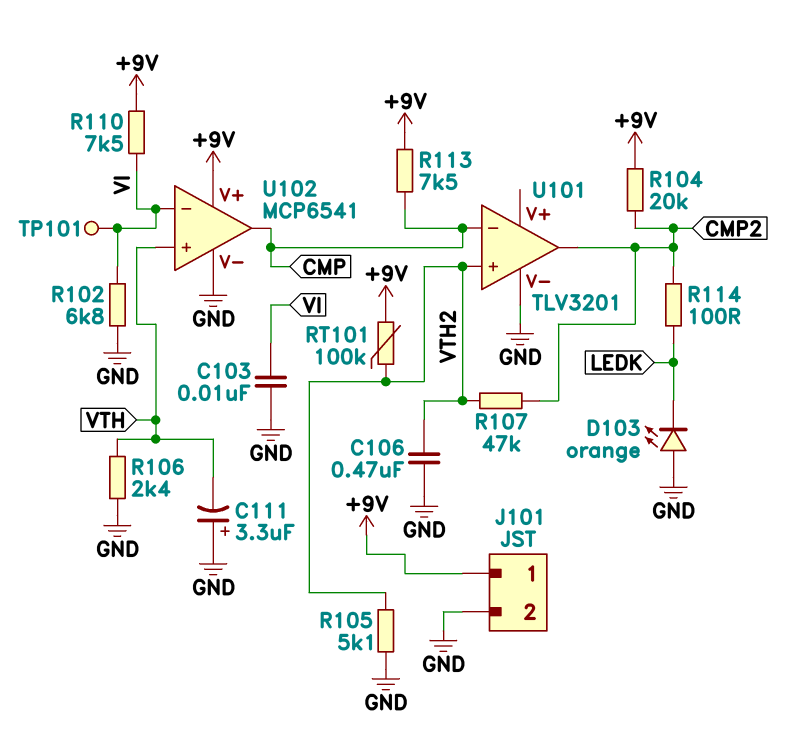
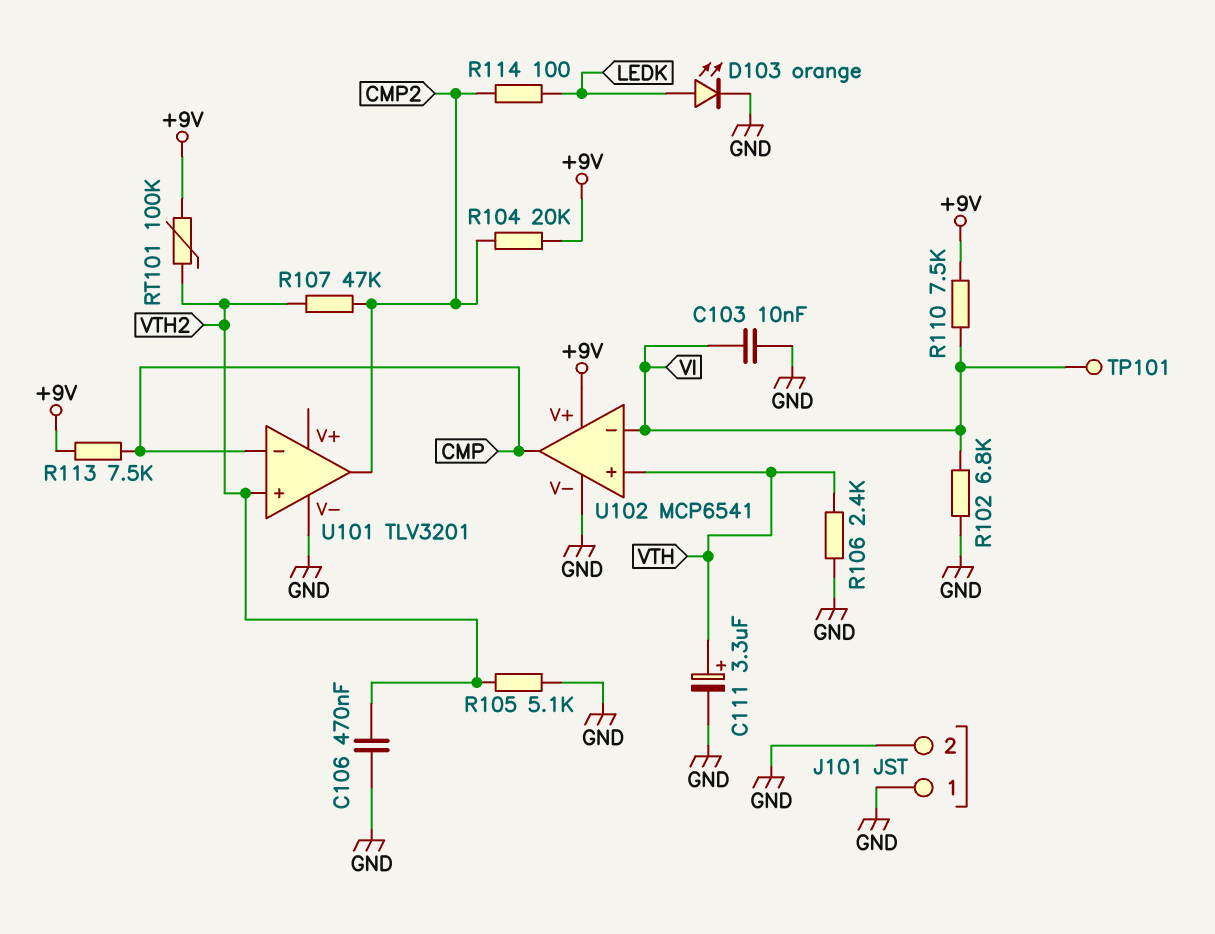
C111: 3.3uF (plus GND, minus VTH) -> 3.3uF (plus VTH, minus GND)
D103: LED orange (A GND, K LEDK) -> LED orange (A LEDK, K GND)
J101 pin 1: +9V -> GND

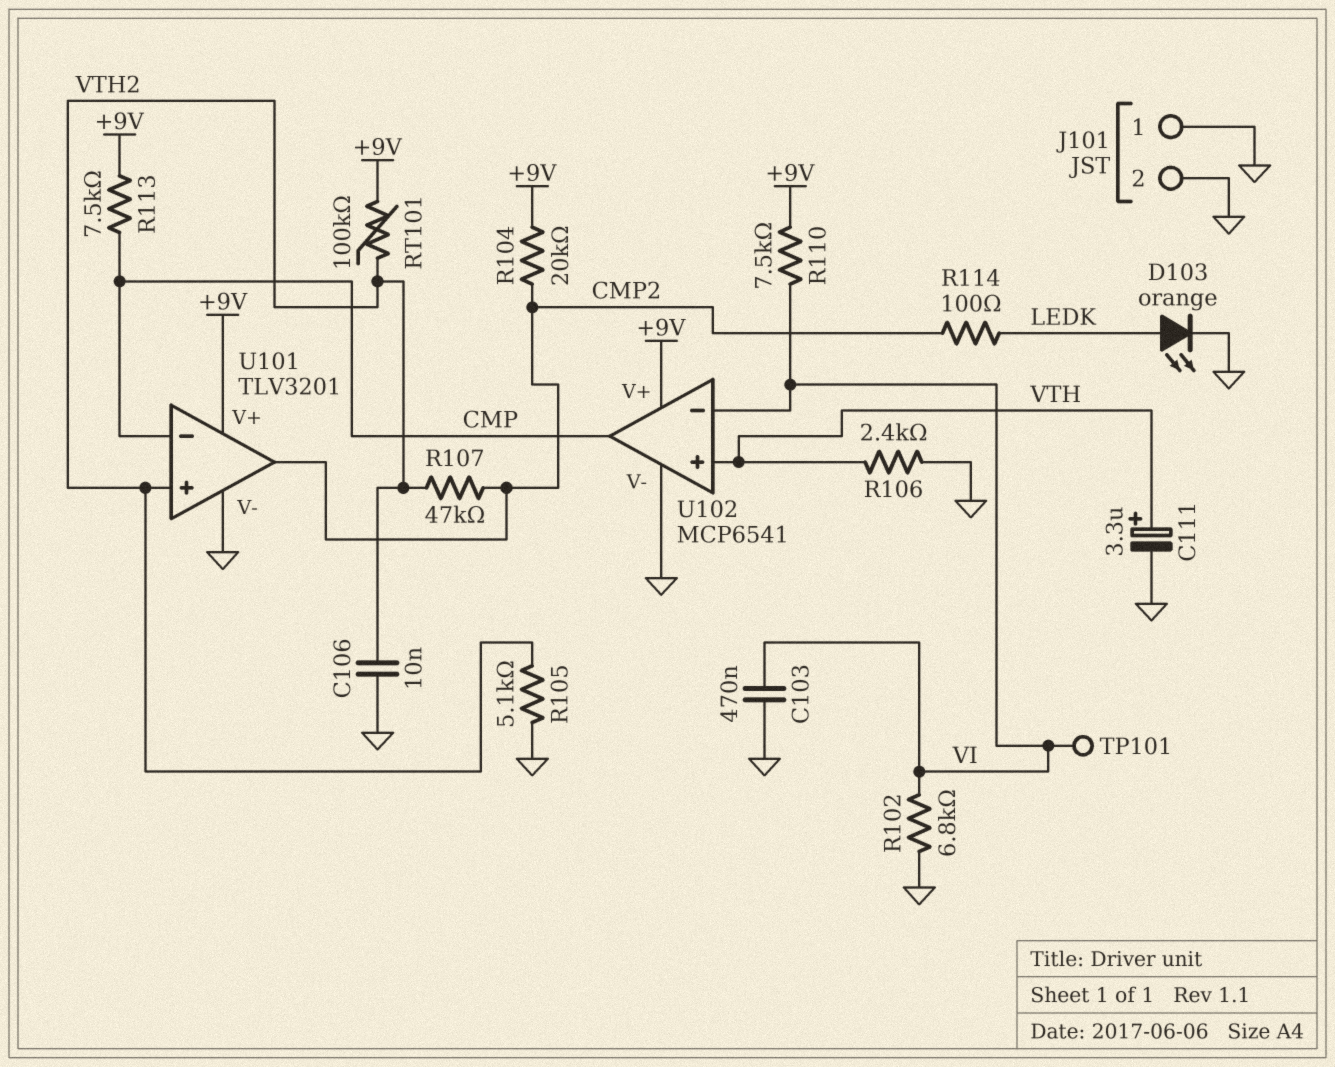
C103: 10nF (GND, VI) -> 470nF (GND, VI)
C106: 470nF (GND, VTH2) -> 10nF (GND, VTH2)
U101 pin V+: none -> +9V

